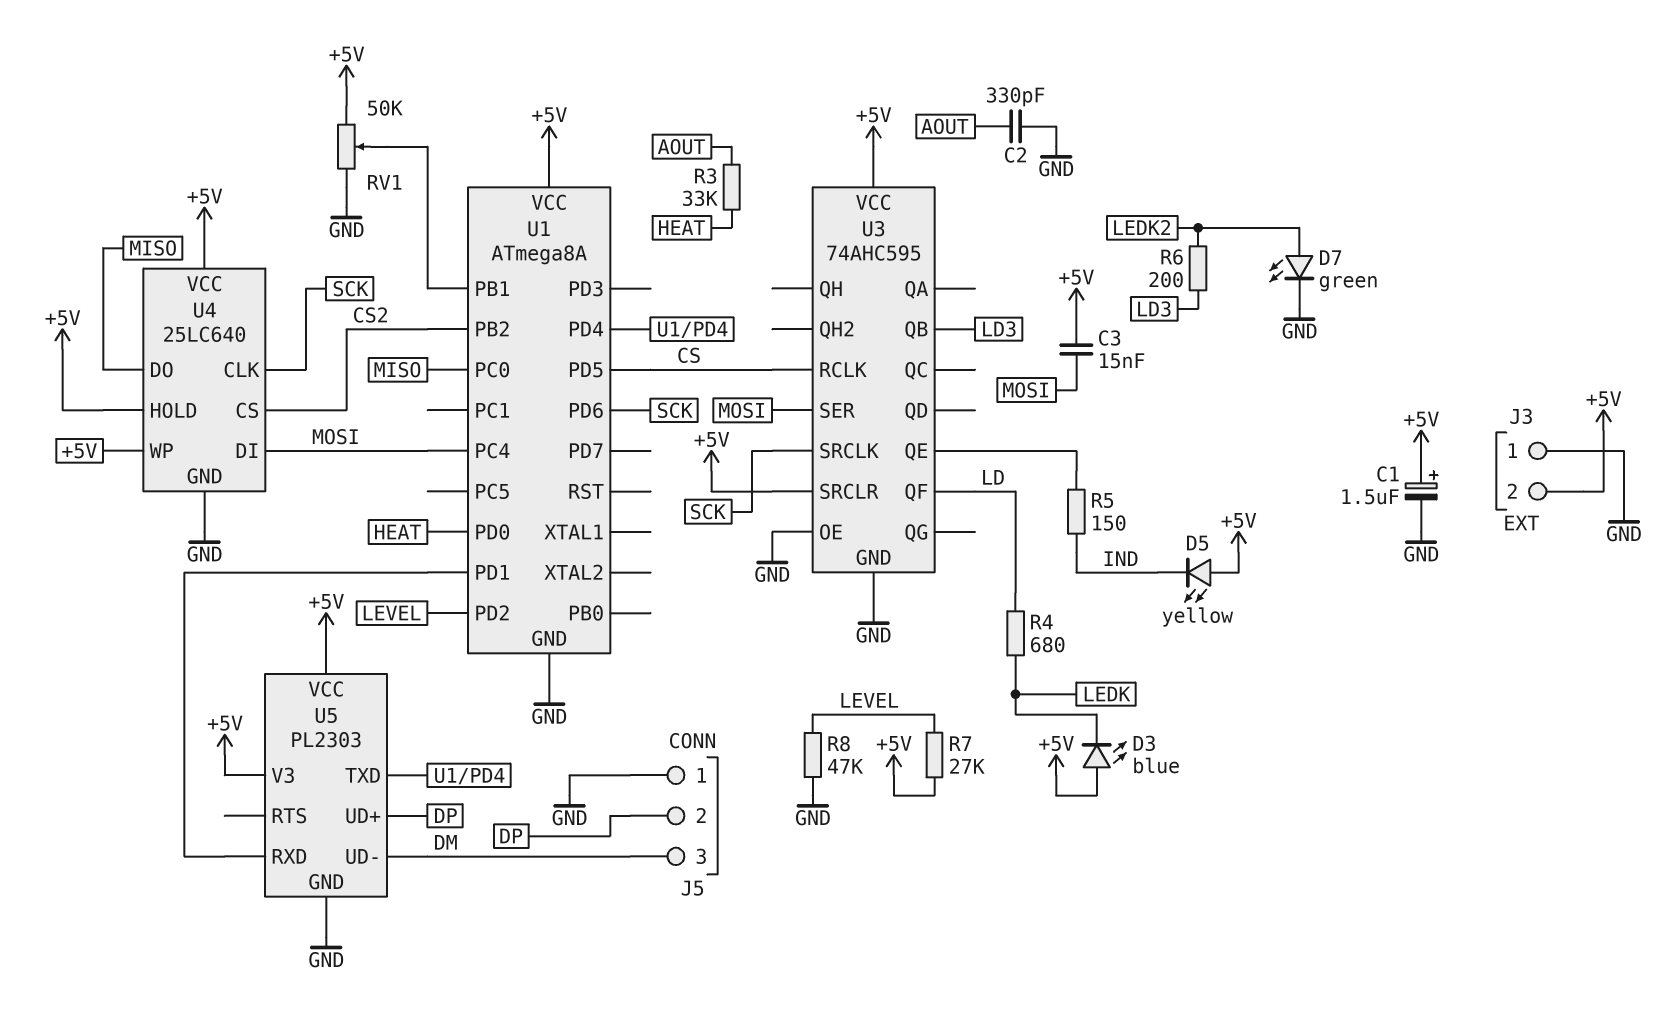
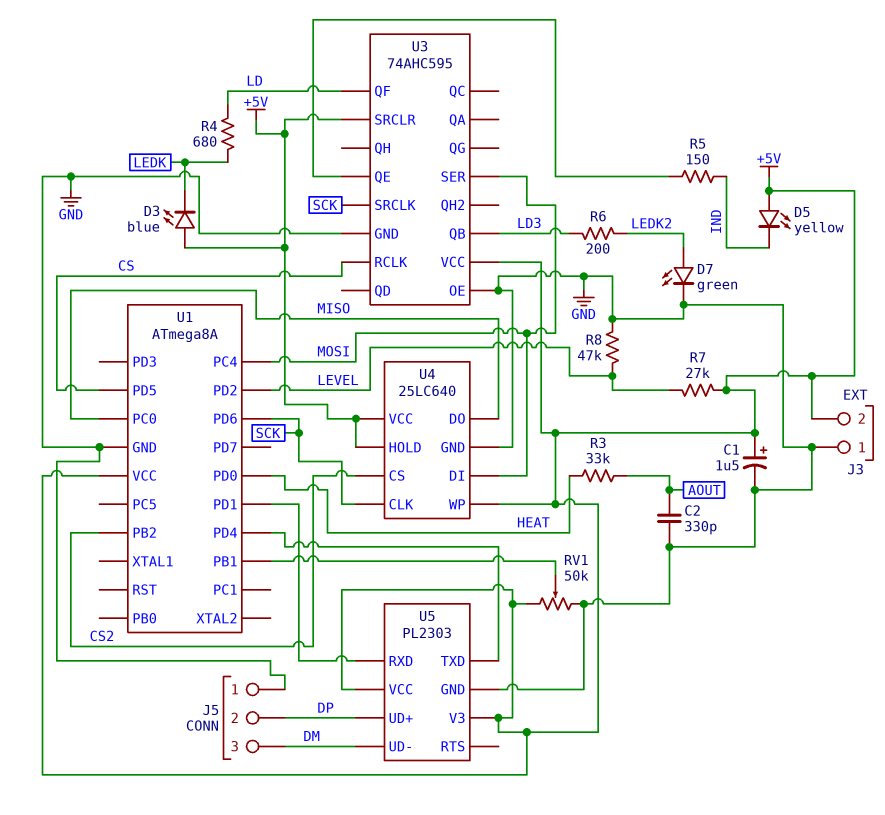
C3: 15nF (+5V, MOSI) -> none

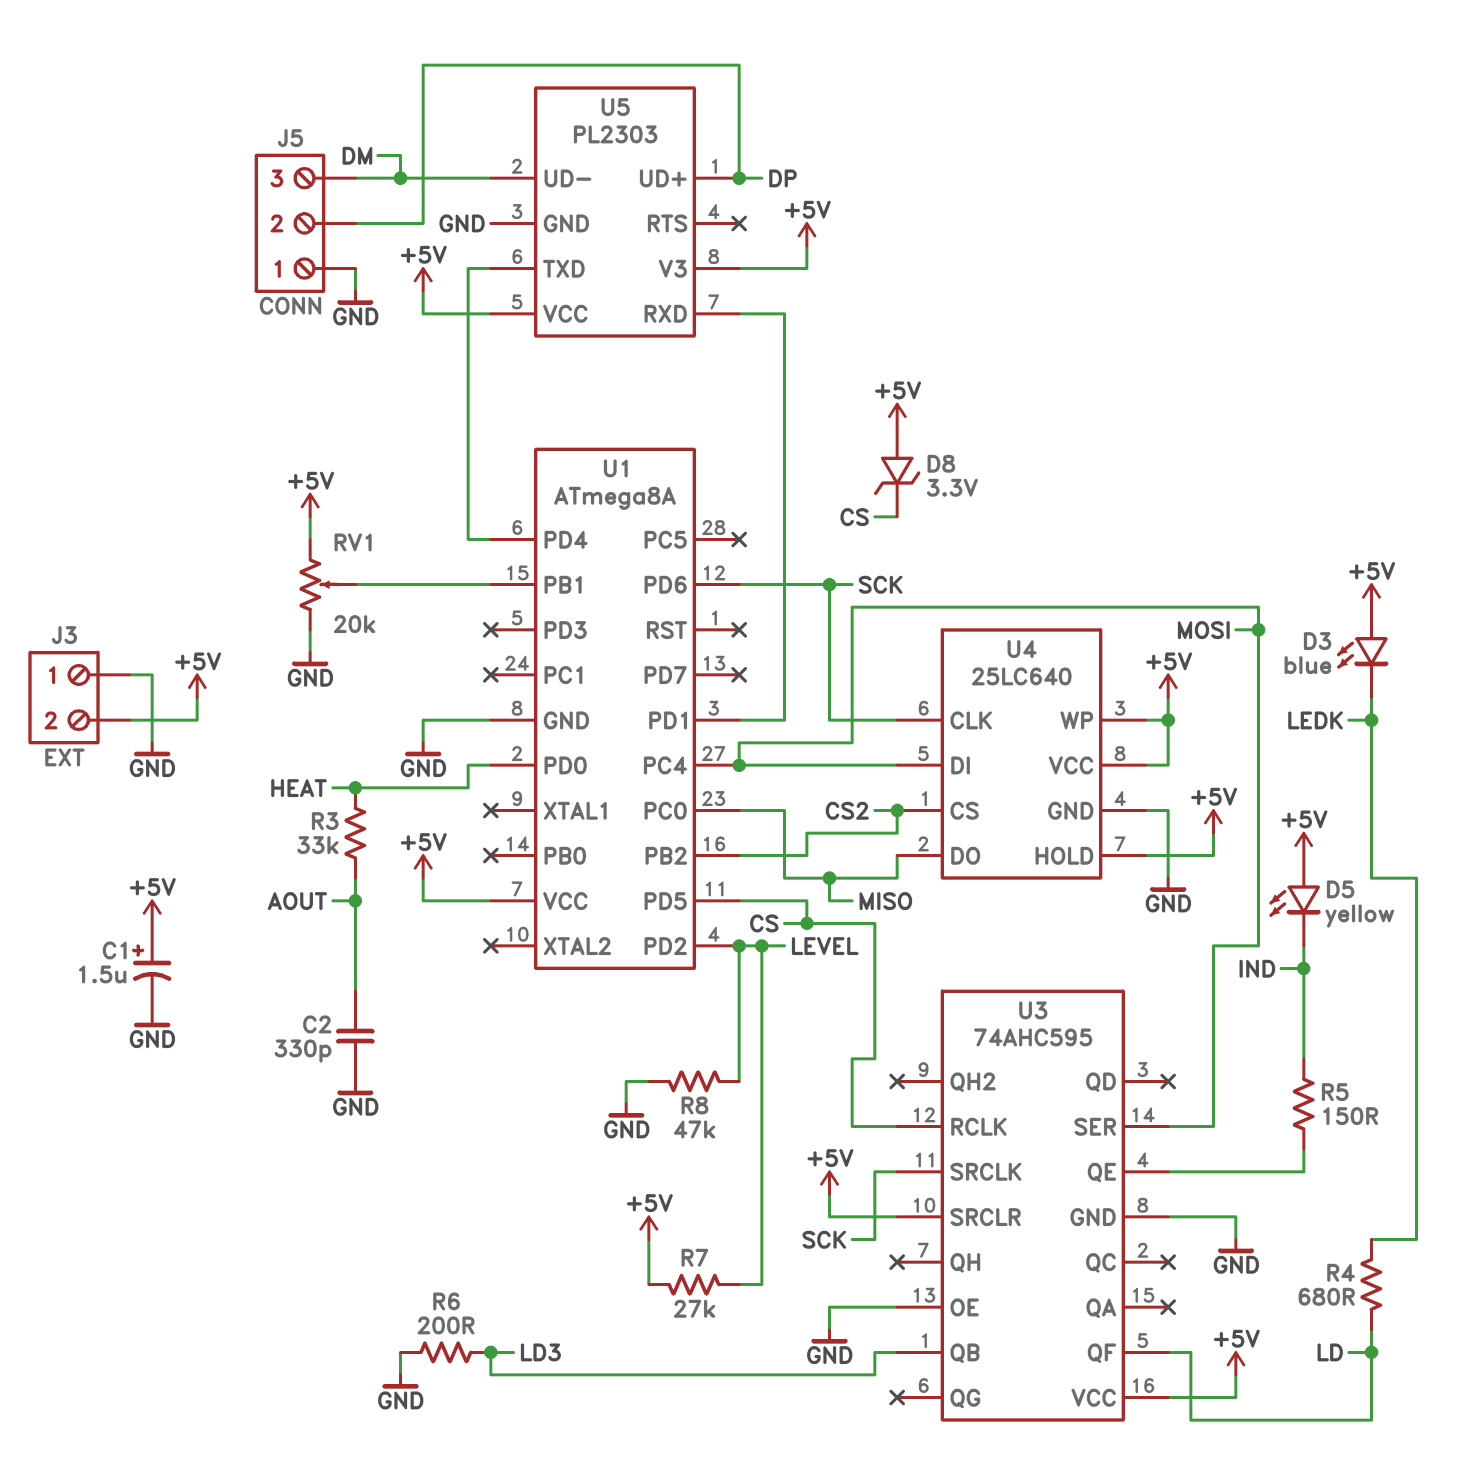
D7: LED green (A LEDK2, K GND) -> none
D8: none -> zener 3.3V (A +5V, K CS)
R6: 200 (LD3, LEDK2) -> 200 (GND, LD3)
RV1: 50k (+5V, GND, wiper U1/PB1) -> 20k (+5V, GND, wiper U1/PB1)

